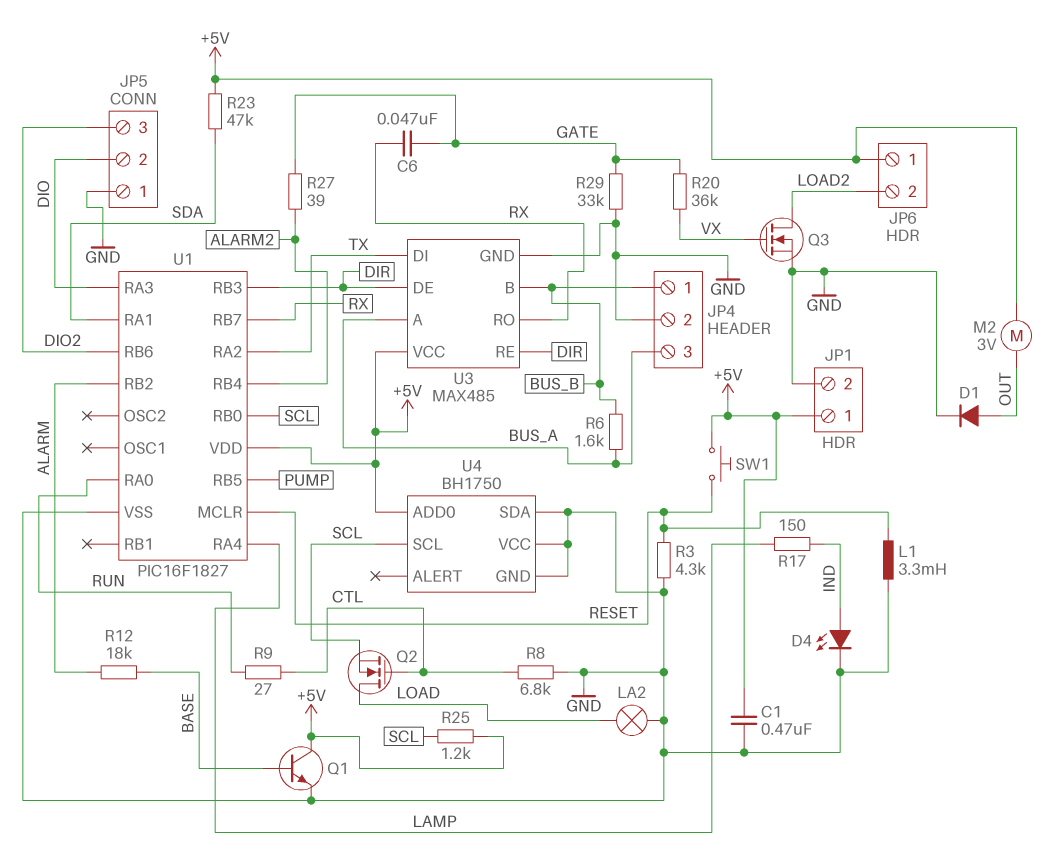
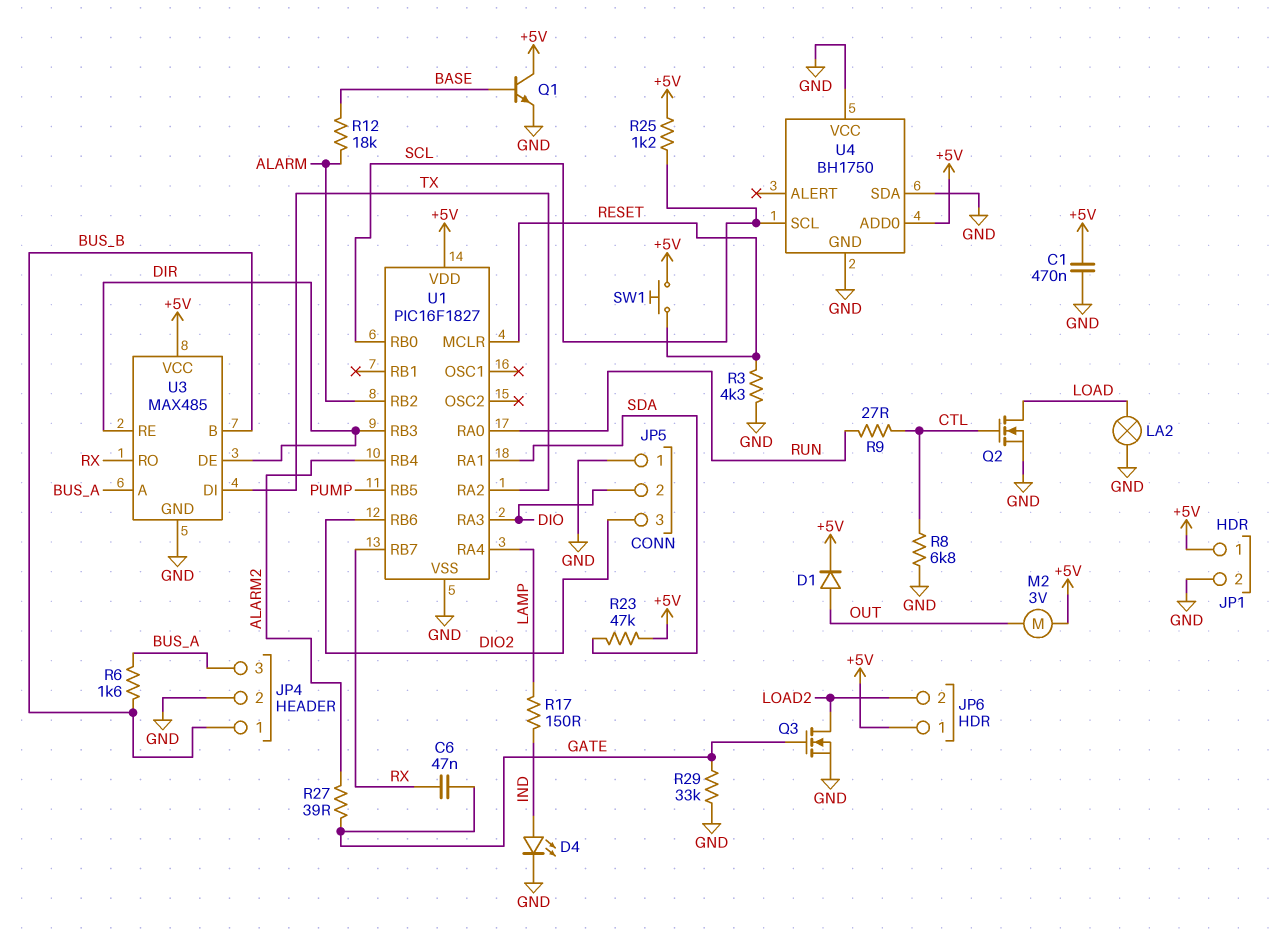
D1: diode (A OUT, K GND) -> diode (A OUT, K +5V)
L1: 3.3mH (GND, RESET) -> none
Q2: NMOS (G CTL, D LOAD, S SCL) -> NMOS (G CTL, D LOAD, S GND)
Q3: NMOS (G VX, D LOAD2, S GND) -> NMOS (G GATE, D LOAD2, S GND)
R20: 36k (GATE, VX) -> none

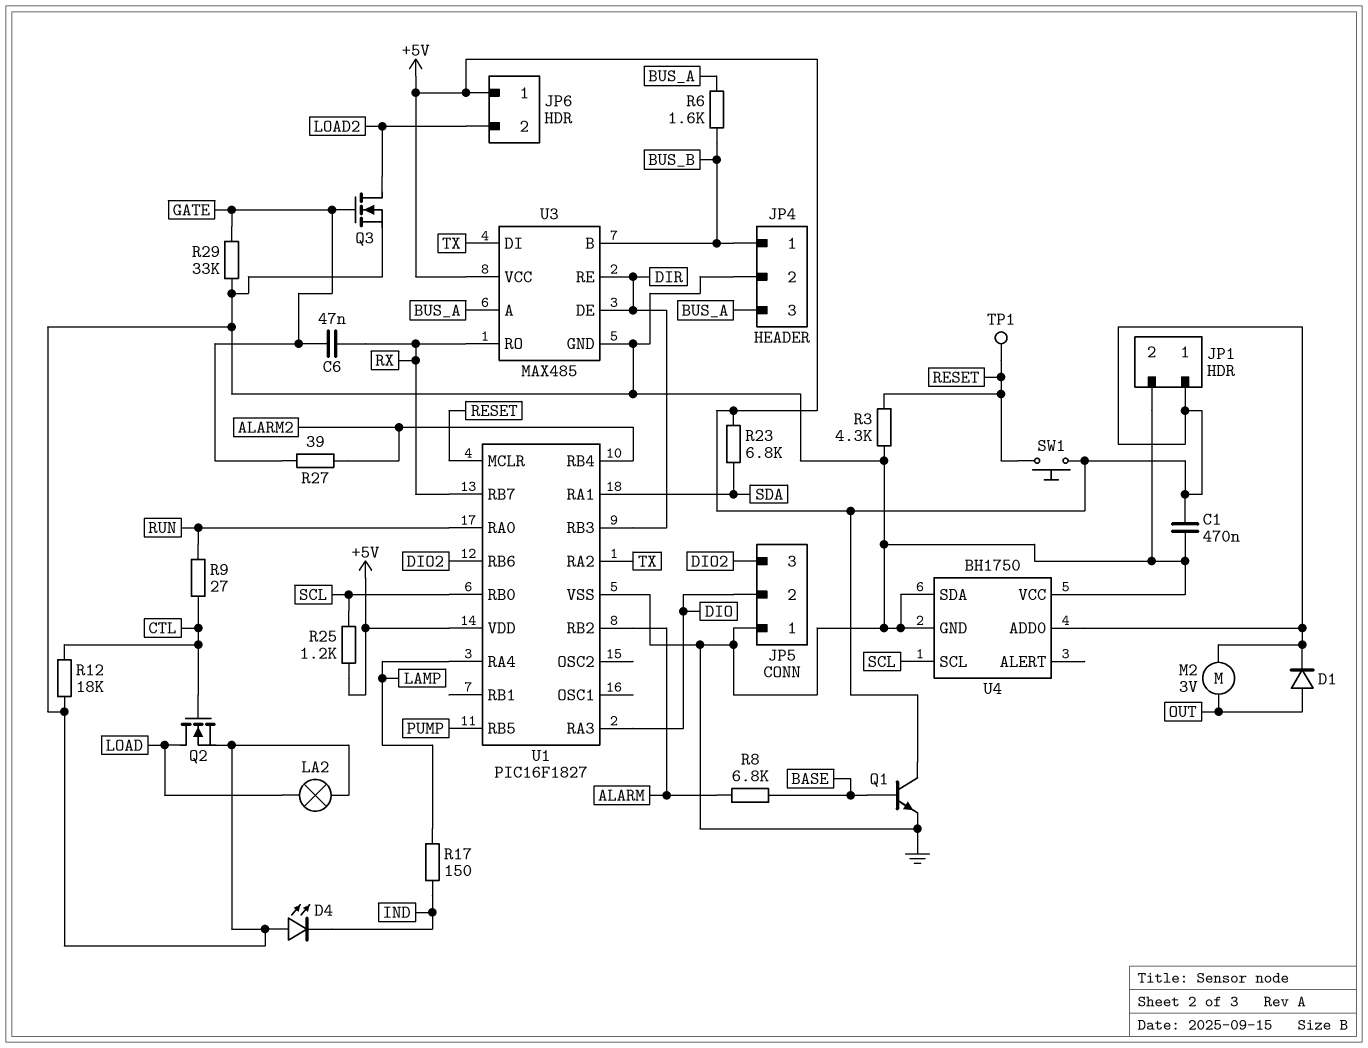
D4: LED (A IND, K GND) -> LED (A GND, K IND)
R8: 6.8k (CTL, GND) -> 6.8k (ALARM, BASE)
R12: 18k (ALARM, BASE) -> 18k (CTL, GND)
R23: 47k (+5V, SDA) -> 6.8k (+5V, SDA)
TP1: none -> test point (RESET)

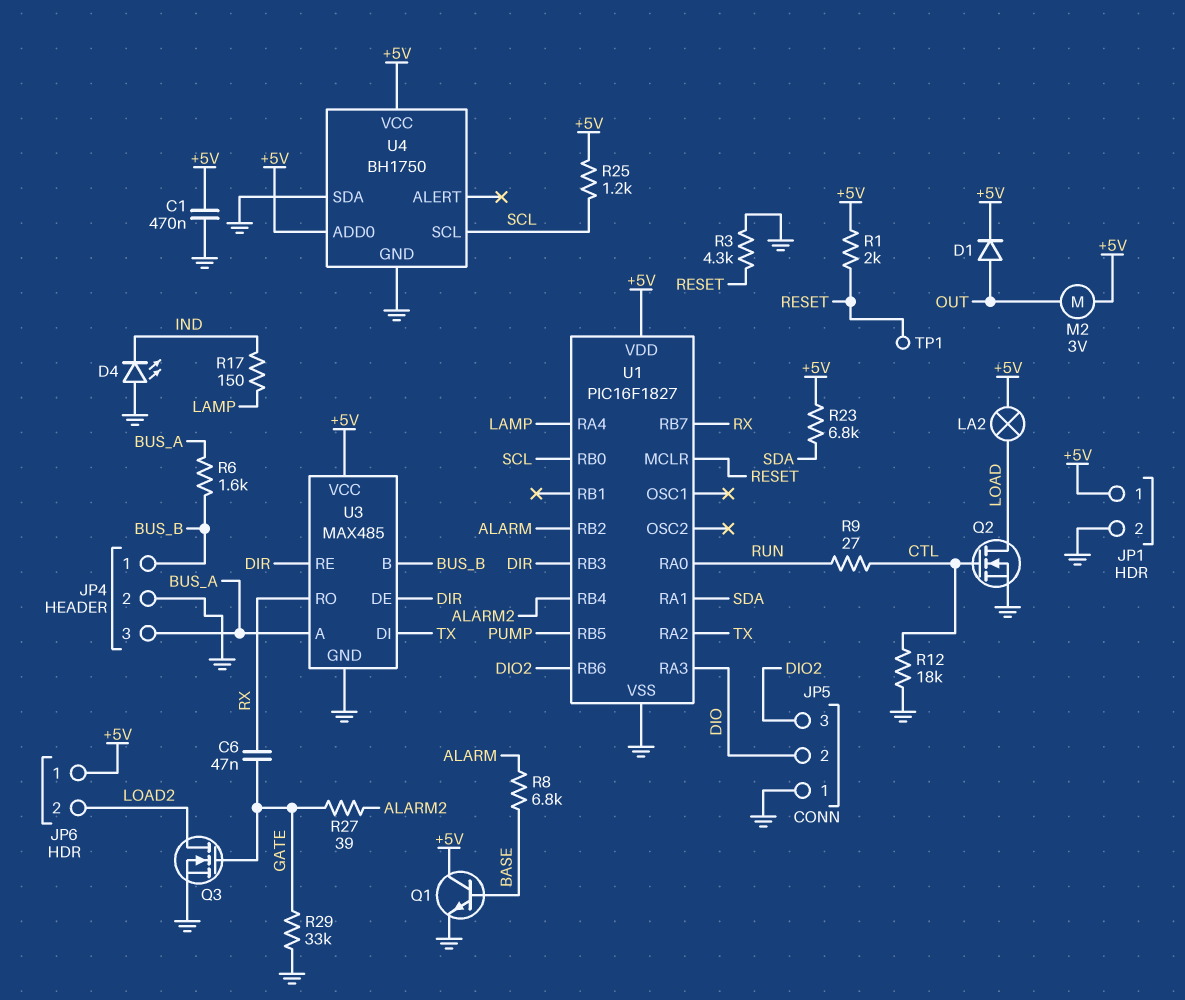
LA2: lamp (GND, LOAD) -> lamp (+5V, LOAD)
R1: none -> 2k (+5V, RESET)
SW1: button (+5V, RESET) -> none
U4 pin VCC: GND -> +5V

